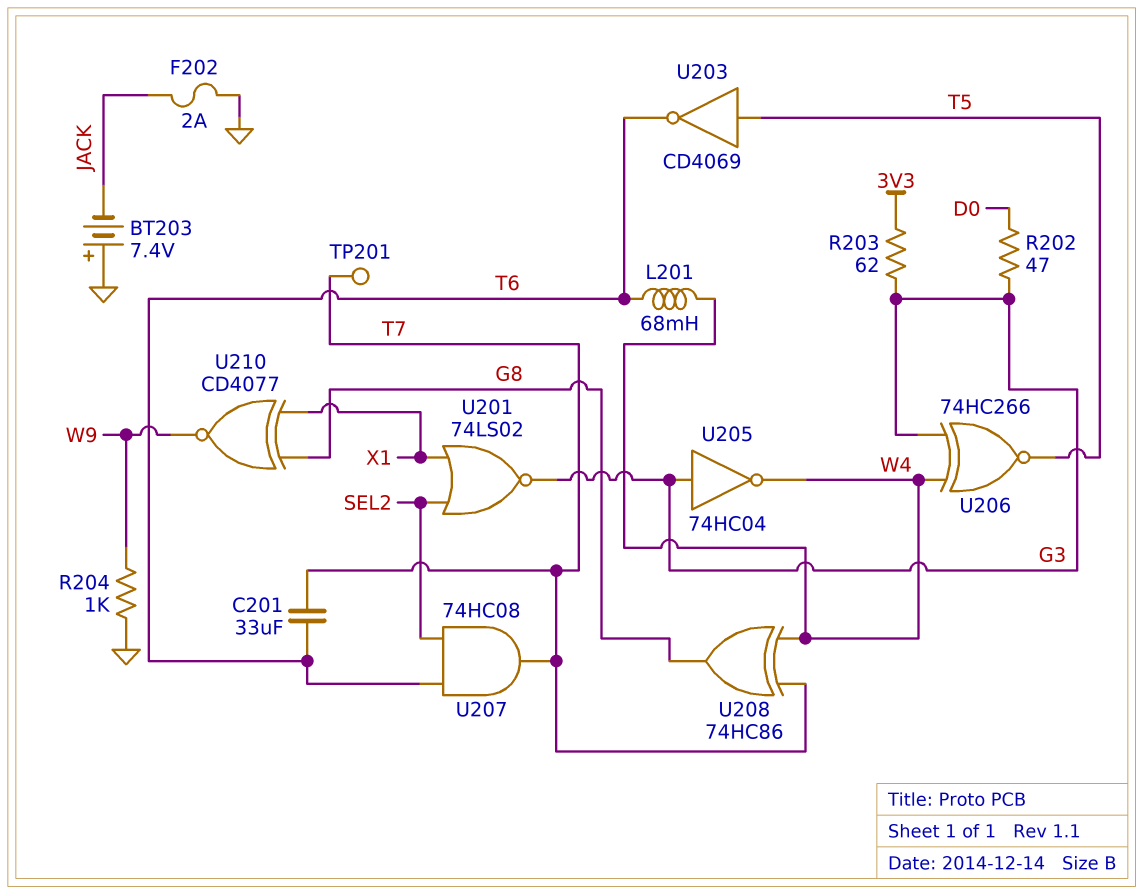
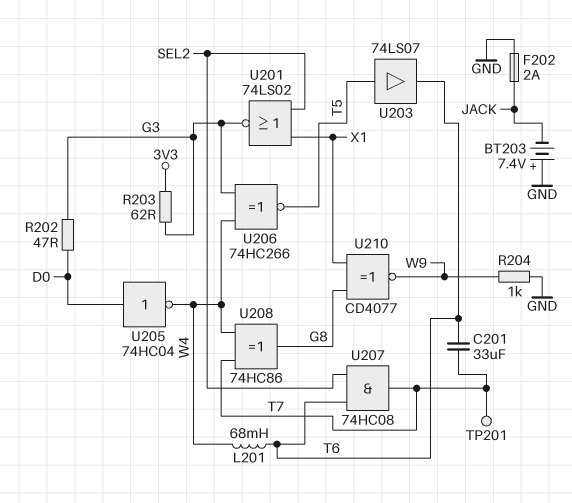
U203: NOT CD4069 (in T5, out T6) -> buffer 74LS07 (in T5, out T6)
U205: NOT 74HC04 (in G3, out W4) -> NOT 74HC04 (in D0, out W4)

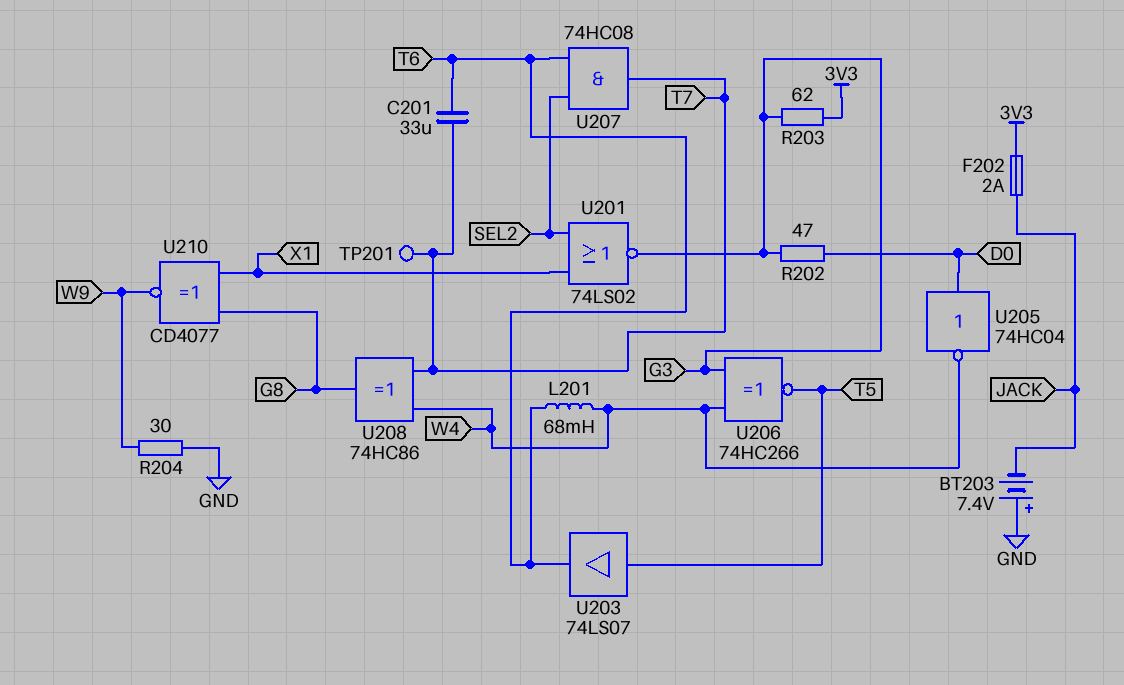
F202: 2A (GND, JACK) -> 2A (3V3, JACK)
R204: 1k (GND, W9) -> 30 (GND, W9)

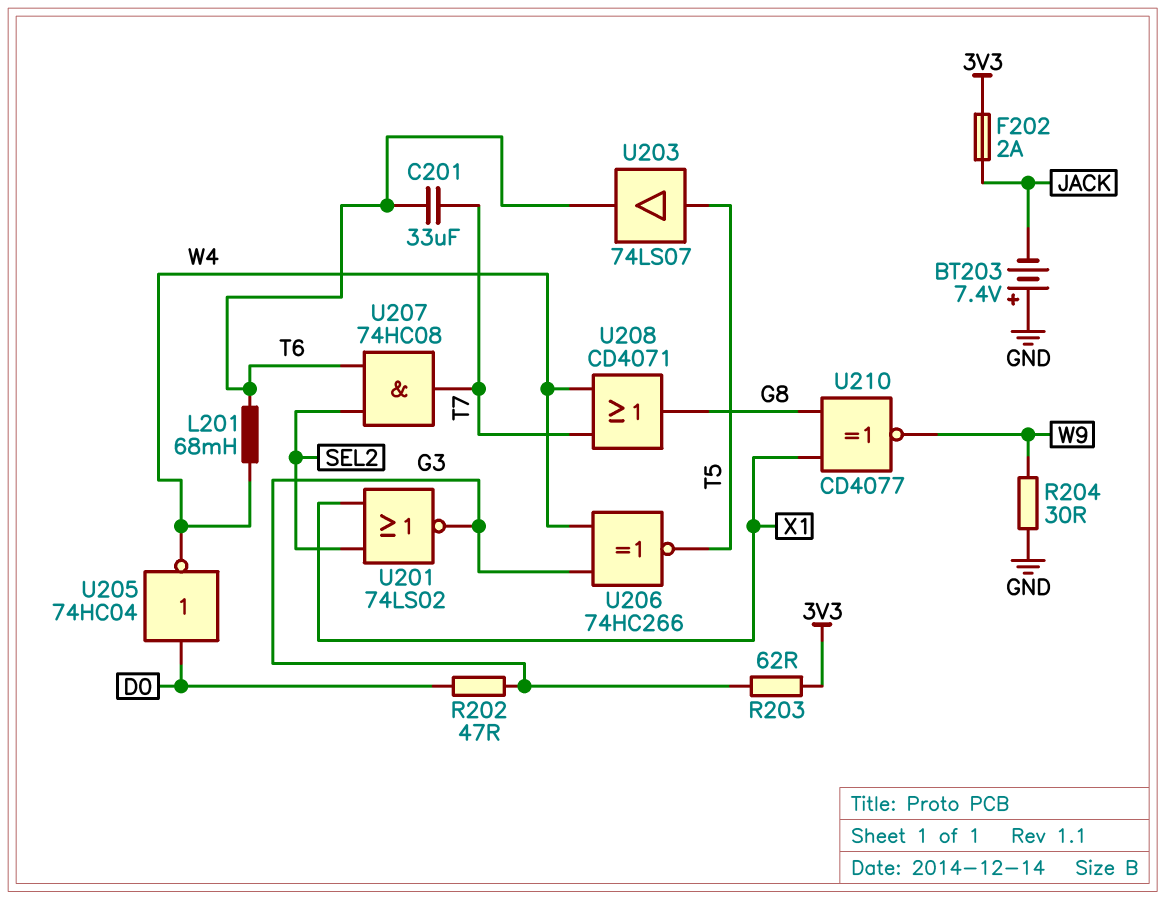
TP201: test point (T7) -> none
U208: XOR 74HC86 (in T7, in W4, out G8) -> OR CD4071 (in T7, in W4, out G8)

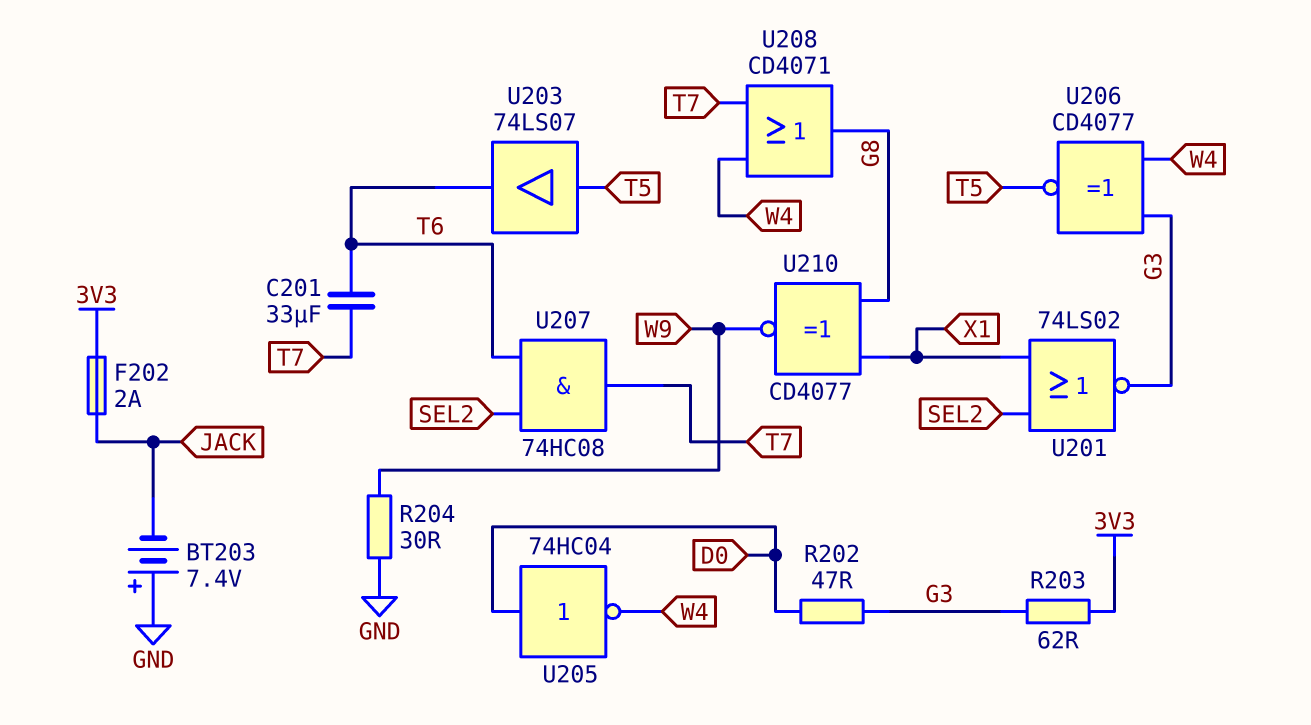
L201: 68mH (T6, W4) -> none
U206: XNOR 74HC266 (in G3, in W4, out T5) -> XNOR CD4077 (in G3, in W4, out T5)

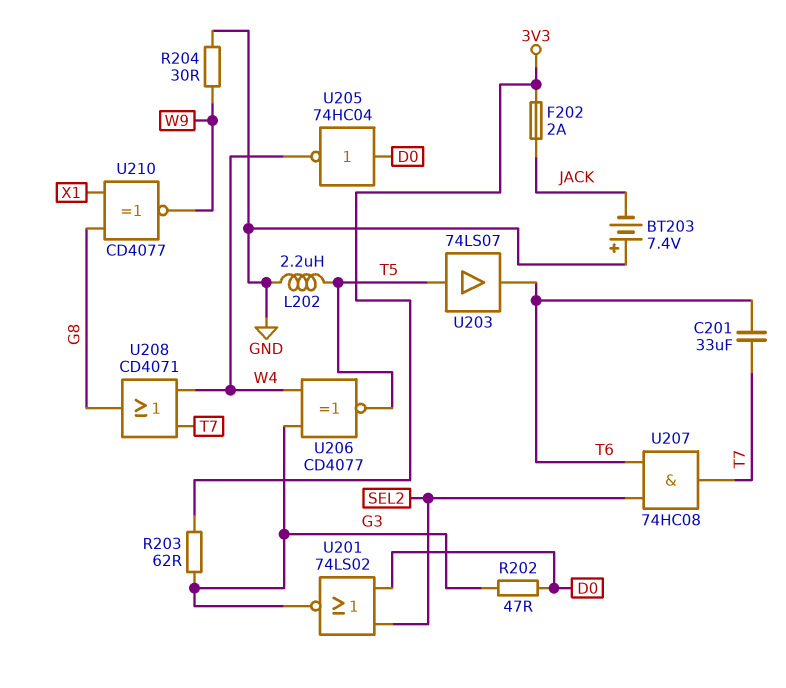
L202: none -> 2.2uH (GND, T5)
U201: NOR 74LS02 (in SEL2, in X1, out G3) -> NOR 74LS02 (in D0, in SEL2, out G3)

